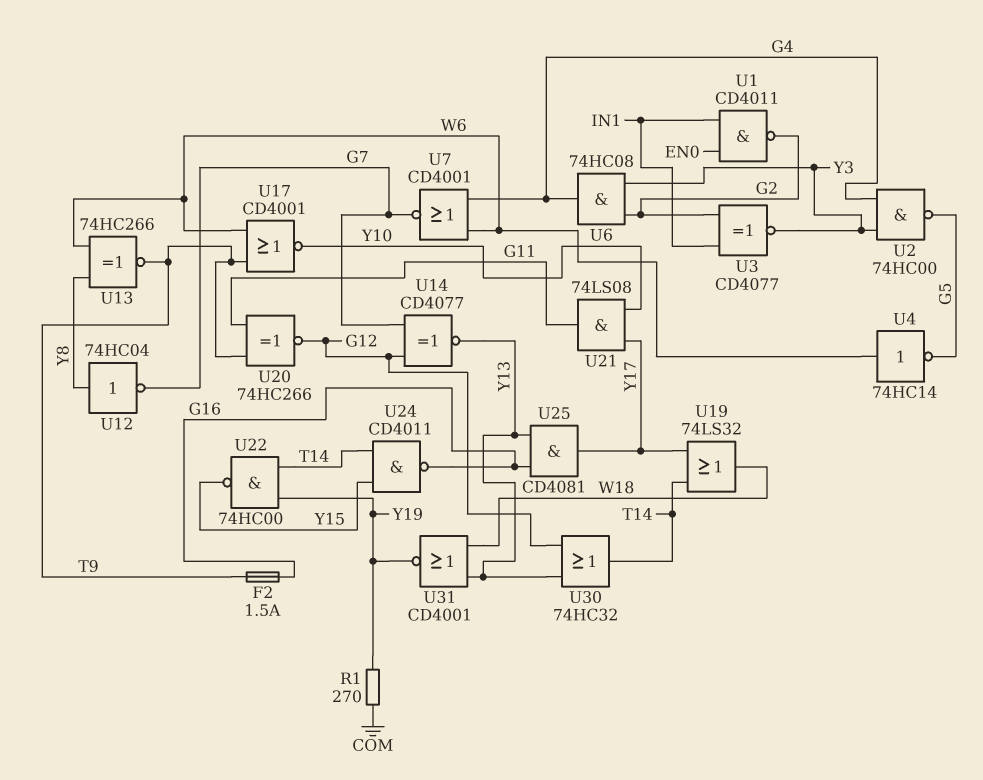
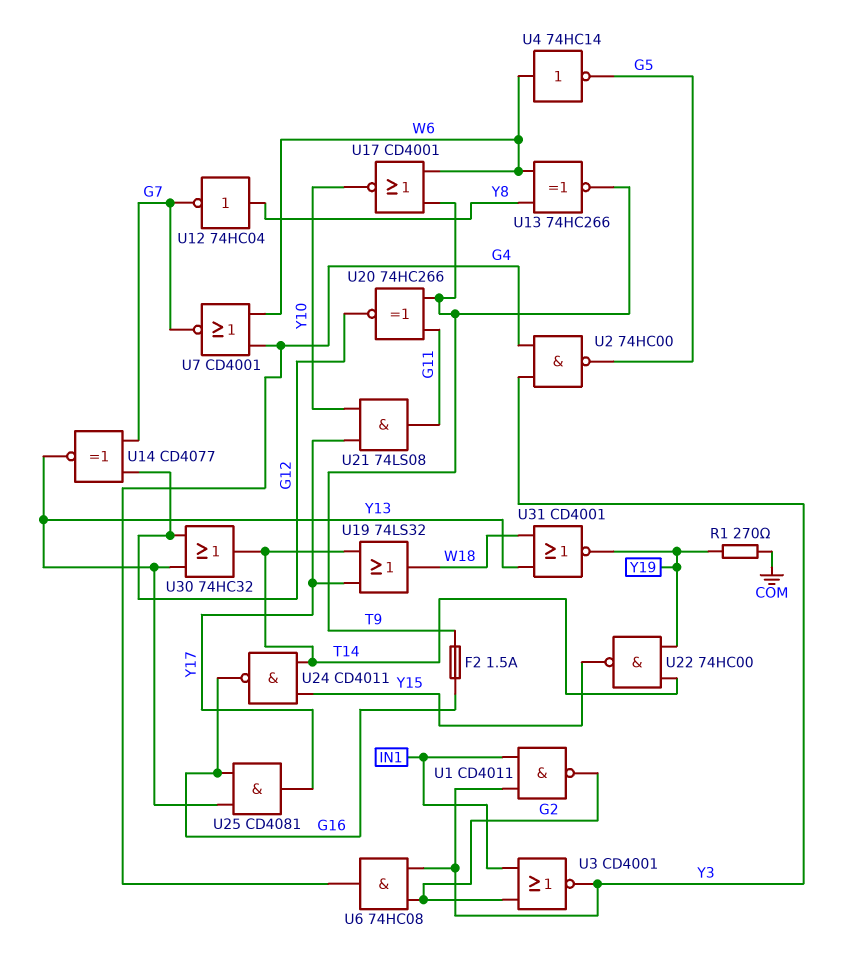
U1: NAND CD4011 (in EN0, in IN1, out G2) -> NAND CD4011 (in IN1, in Y3, out G2)
U3: XNOR CD4077 (in G2, in IN1, out Y3) -> NOR CD4001 (in G2, in IN1, out Y3)

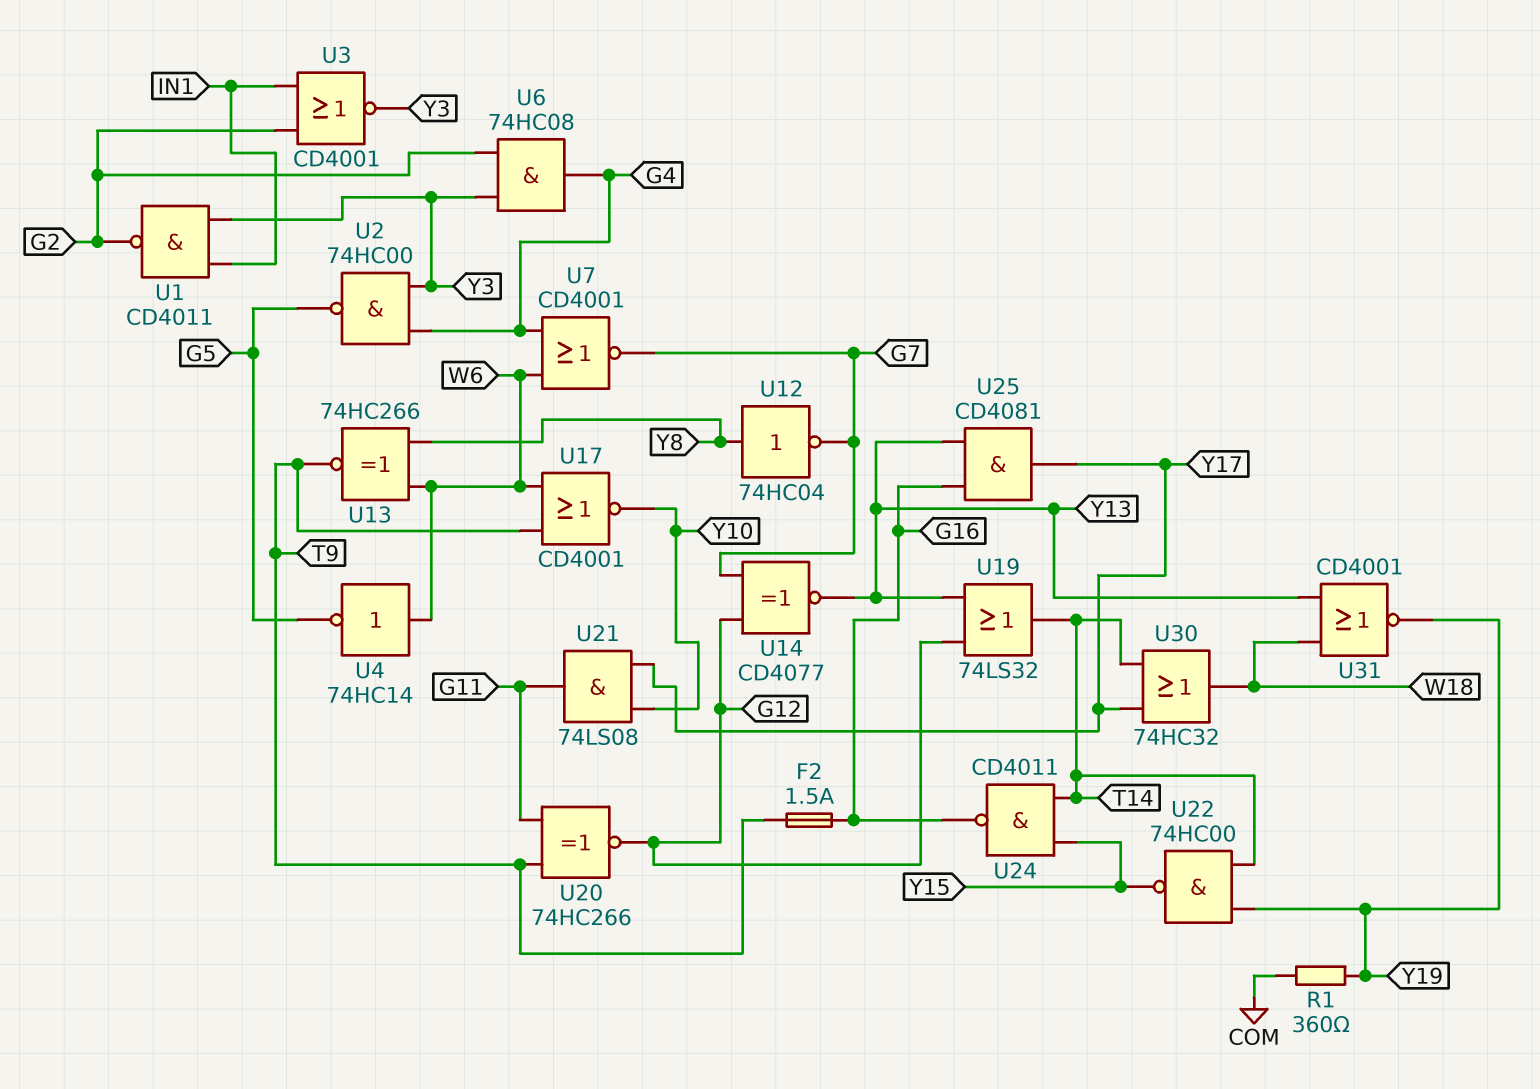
R1: 270 (COM, Y19) -> 360 (COM, Y19)
U19: OR 74LS32 (in T14, in Y17, out W18) -> OR 74LS32 (in G12, in Y13, out T14)
U30: OR 74HC32 (in G12, in Y13, out T14) -> OR 74HC32 (in T14, in Y17, out W18)

